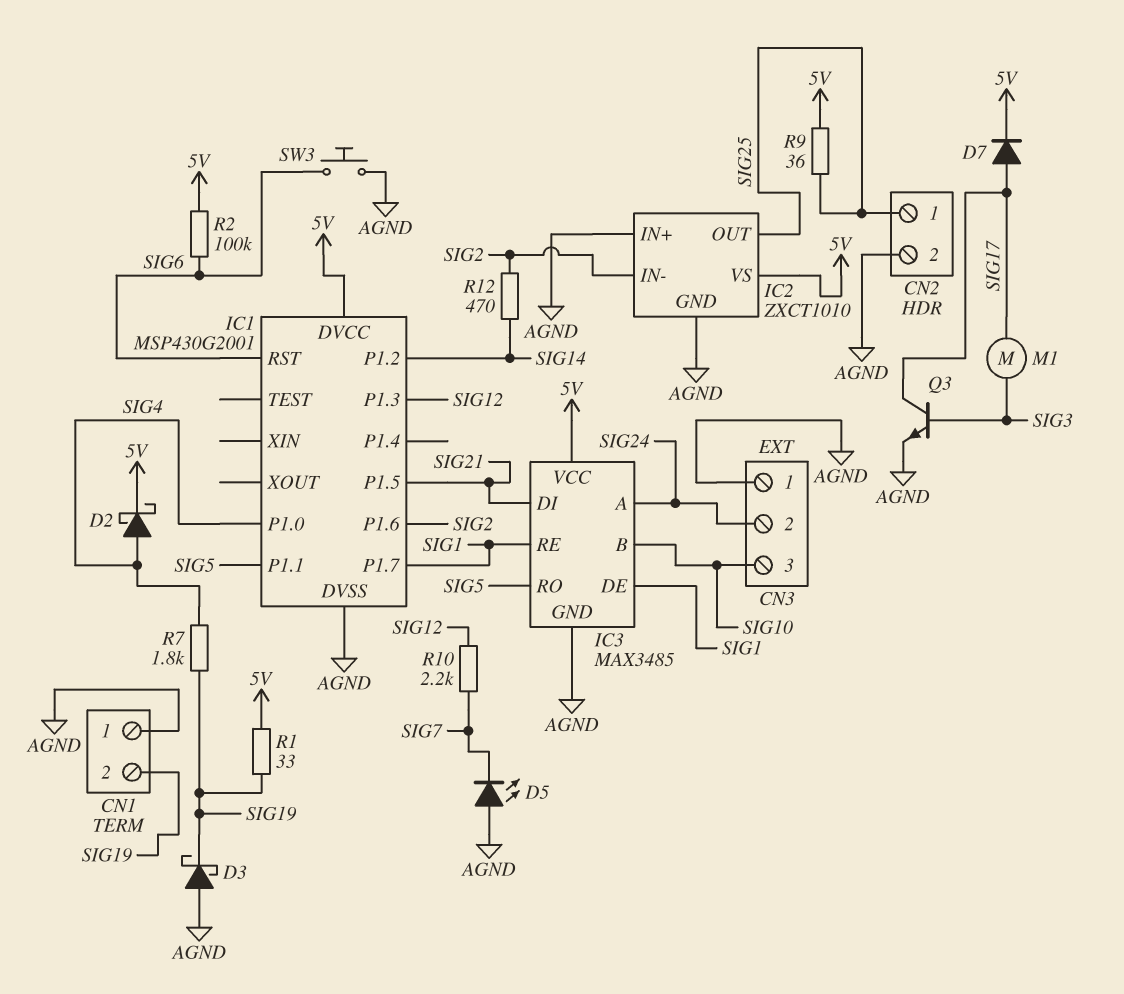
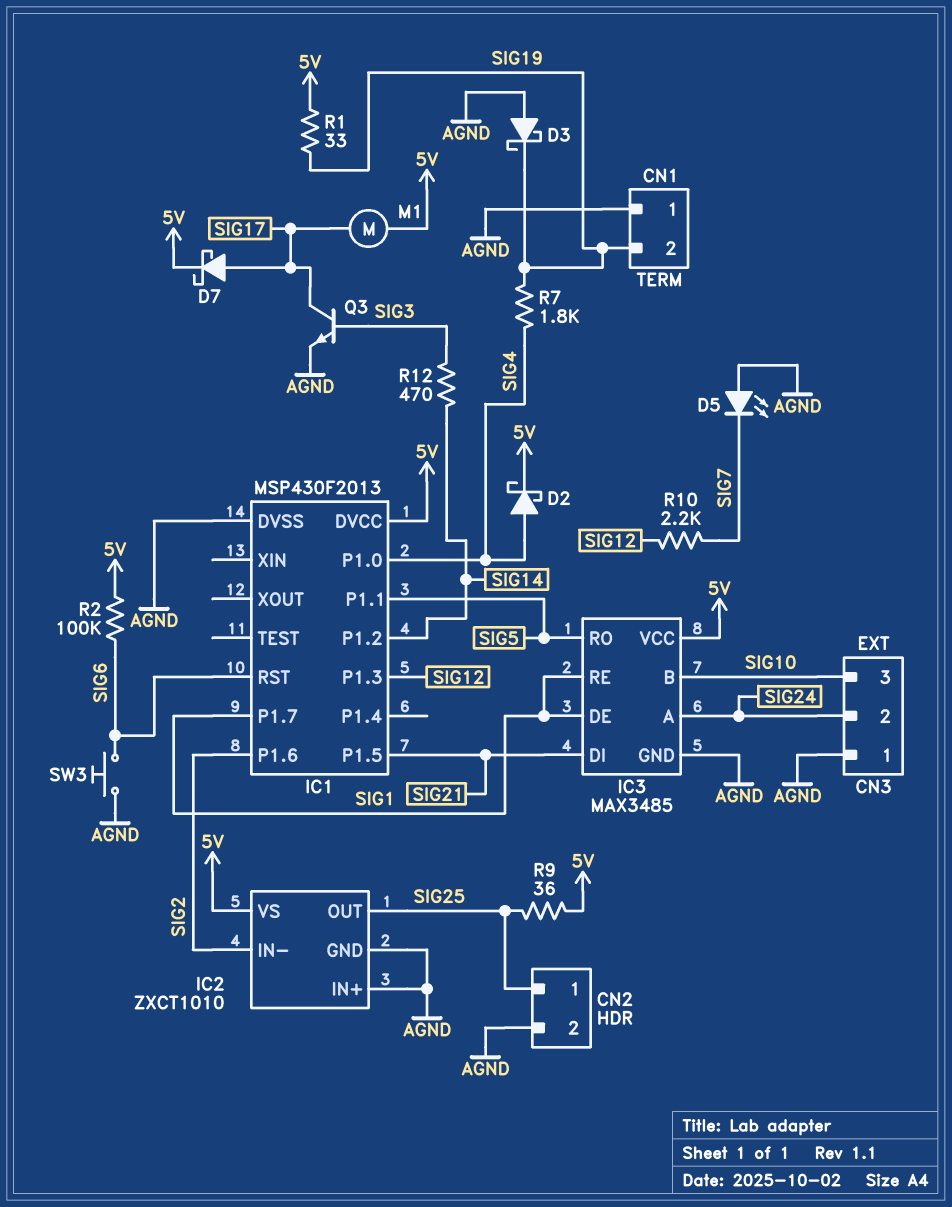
D7: diode (A SIG17, K 5V) -> schottky (A SIG17, K 5V)
IC1: MSP430G2001 -> MSP430F2013
M1: motor (SIG3, SIG17) -> motor (5V, SIG17)
R12: 470 (SIG2, SIG14) -> 470 (SIG3, SIG14)

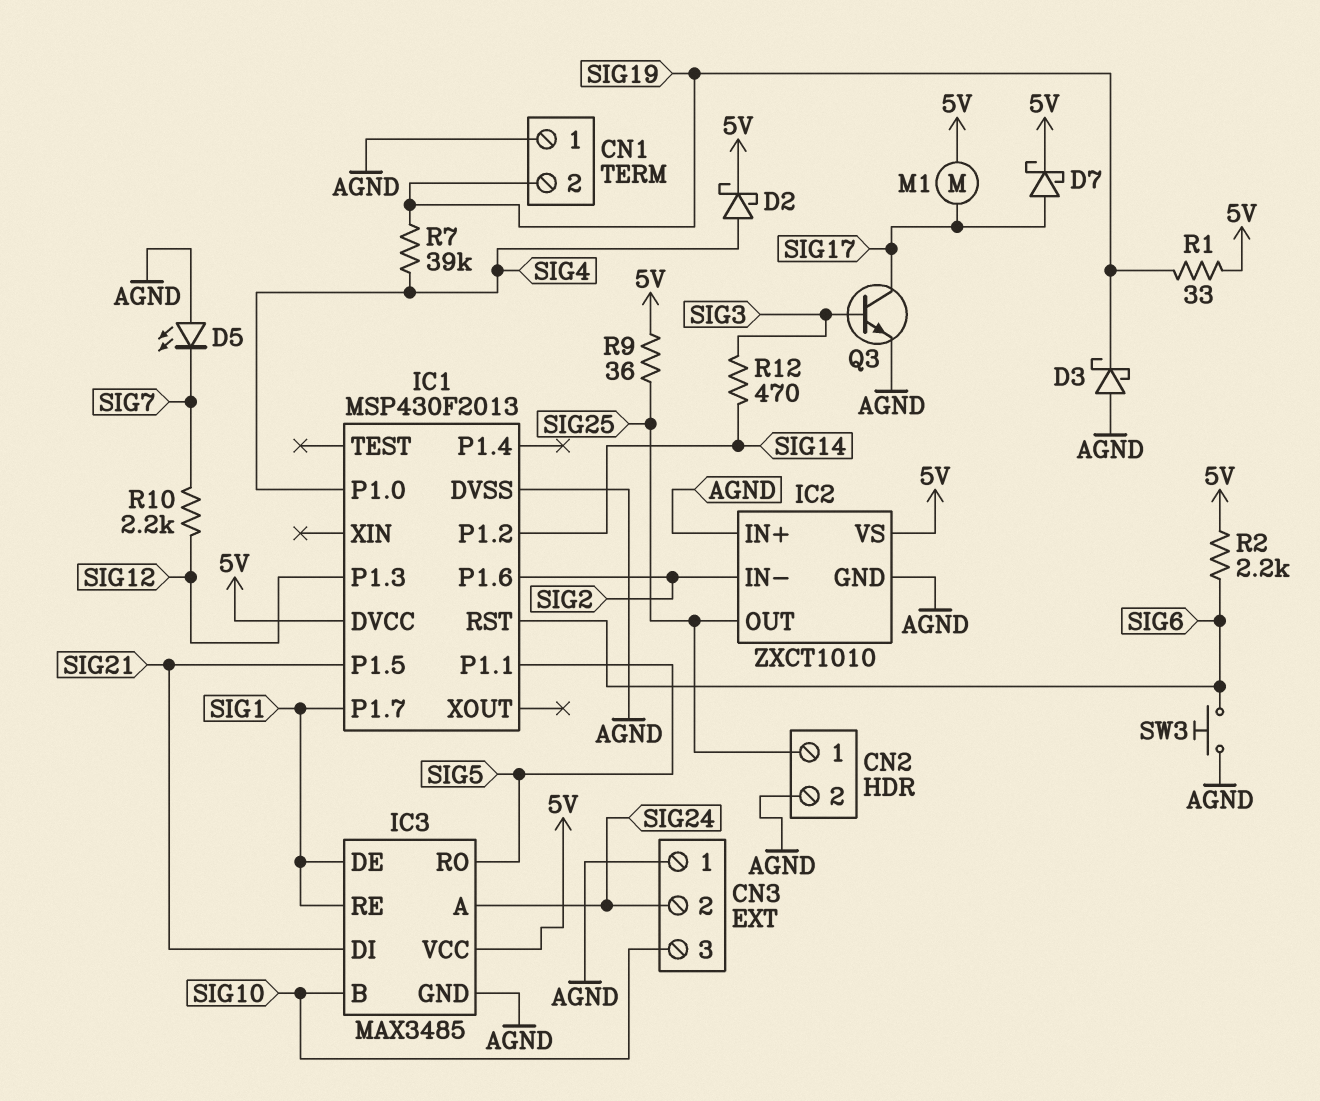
R2: 100k (5V, SIG6) -> 2.2k (5V, SIG6)
R7: 1.8k (SIG4, SIG19) -> 39k (SIG4, SIG19)

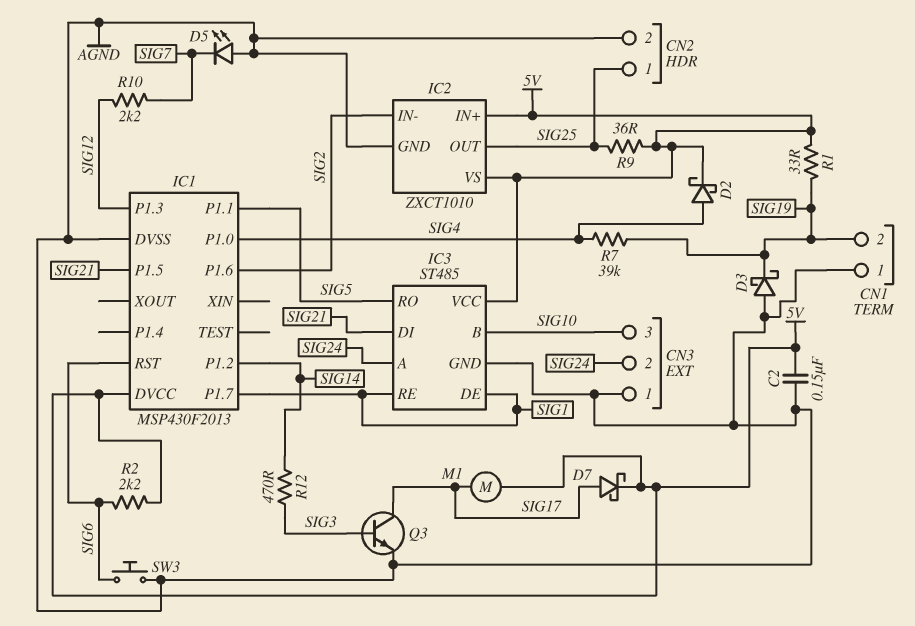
C2: none -> 150nF (5V, AGND)
IC2 pin IN+: AGND -> 5V
IC3: MAX3485 -> ST485

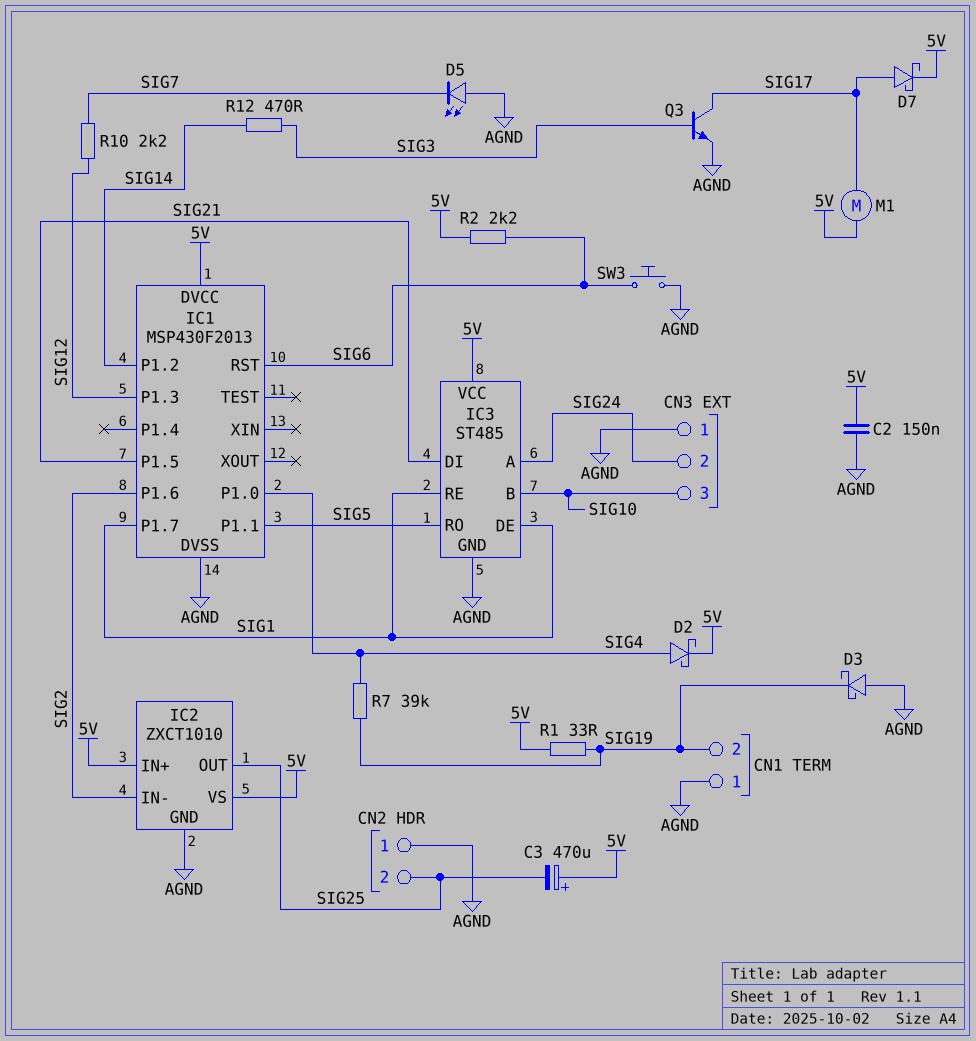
C3: none -> 470uF (plus 5V, minus SIG25)
CN2 pin 1: SIG25 -> AGND
CN2 pin 2: AGND -> SIG25
R9: 36 (5V, SIG25) -> none

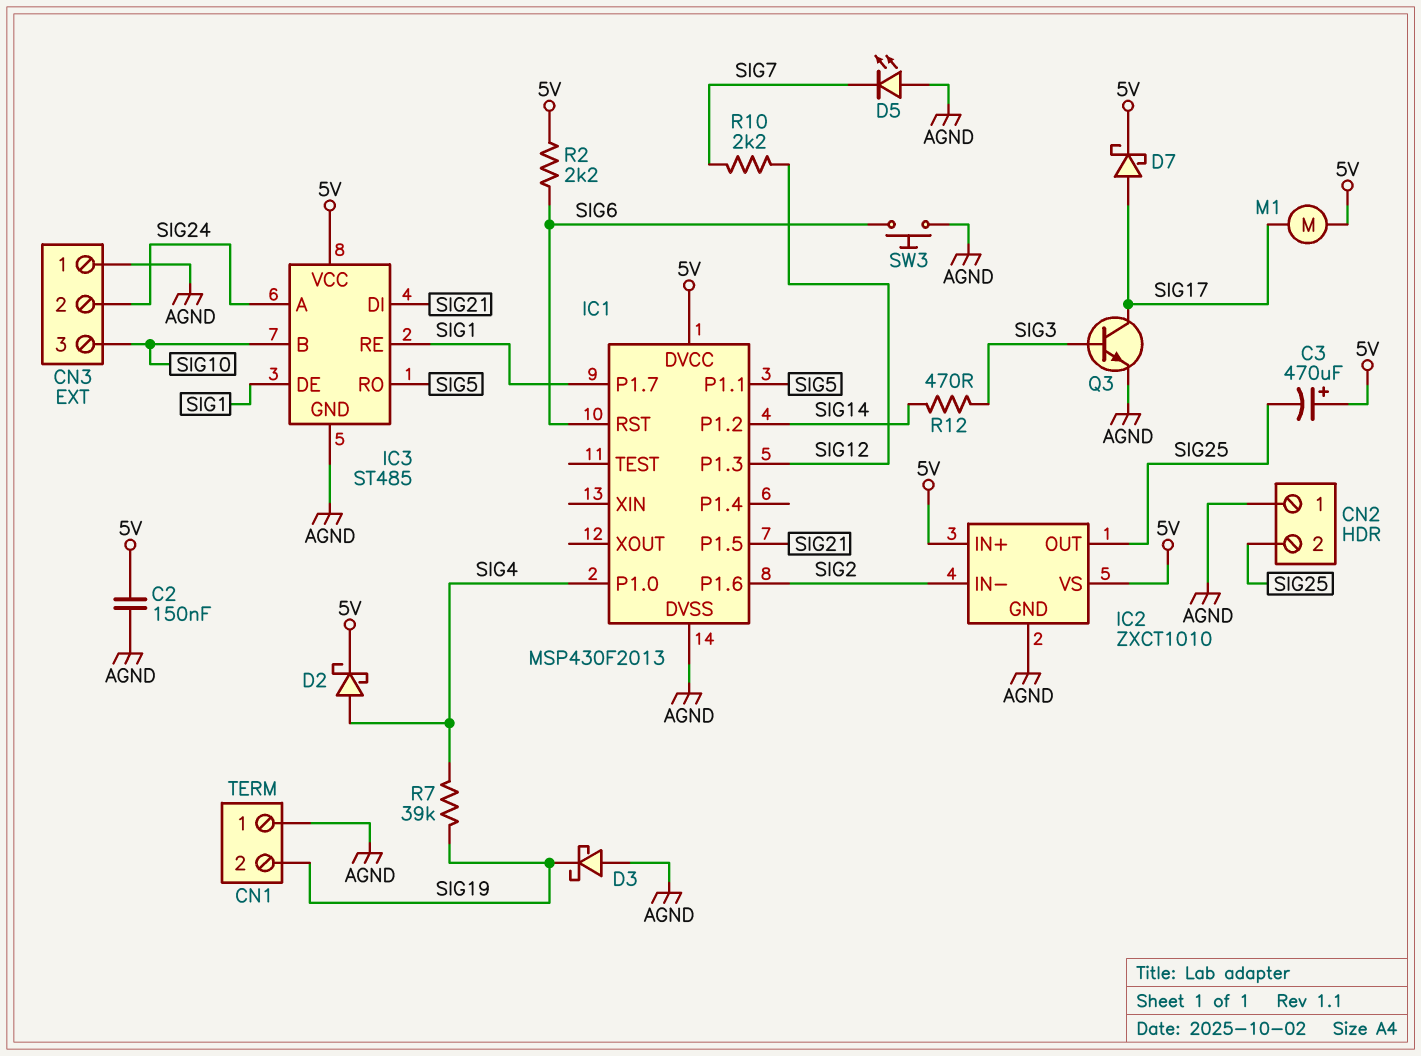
R1: 33 (5V, SIG19) -> none

